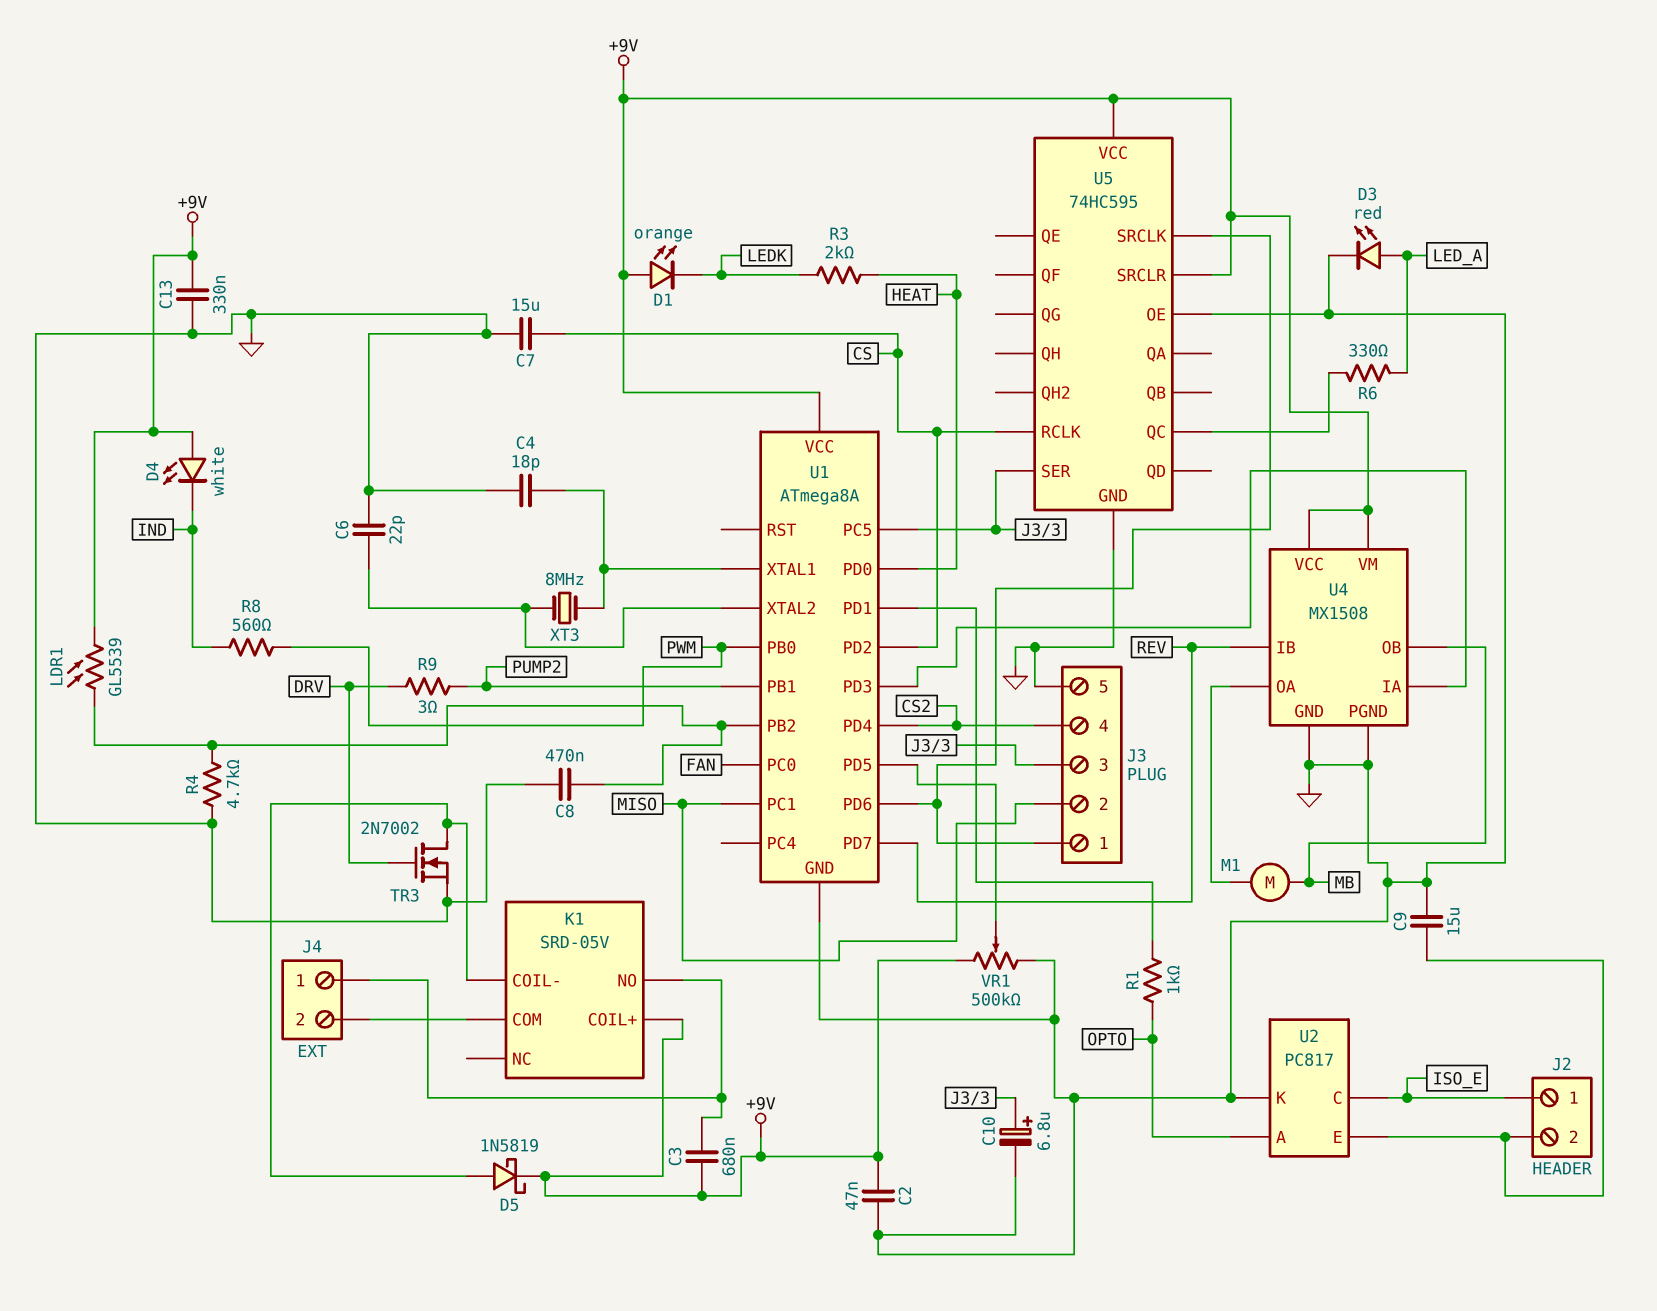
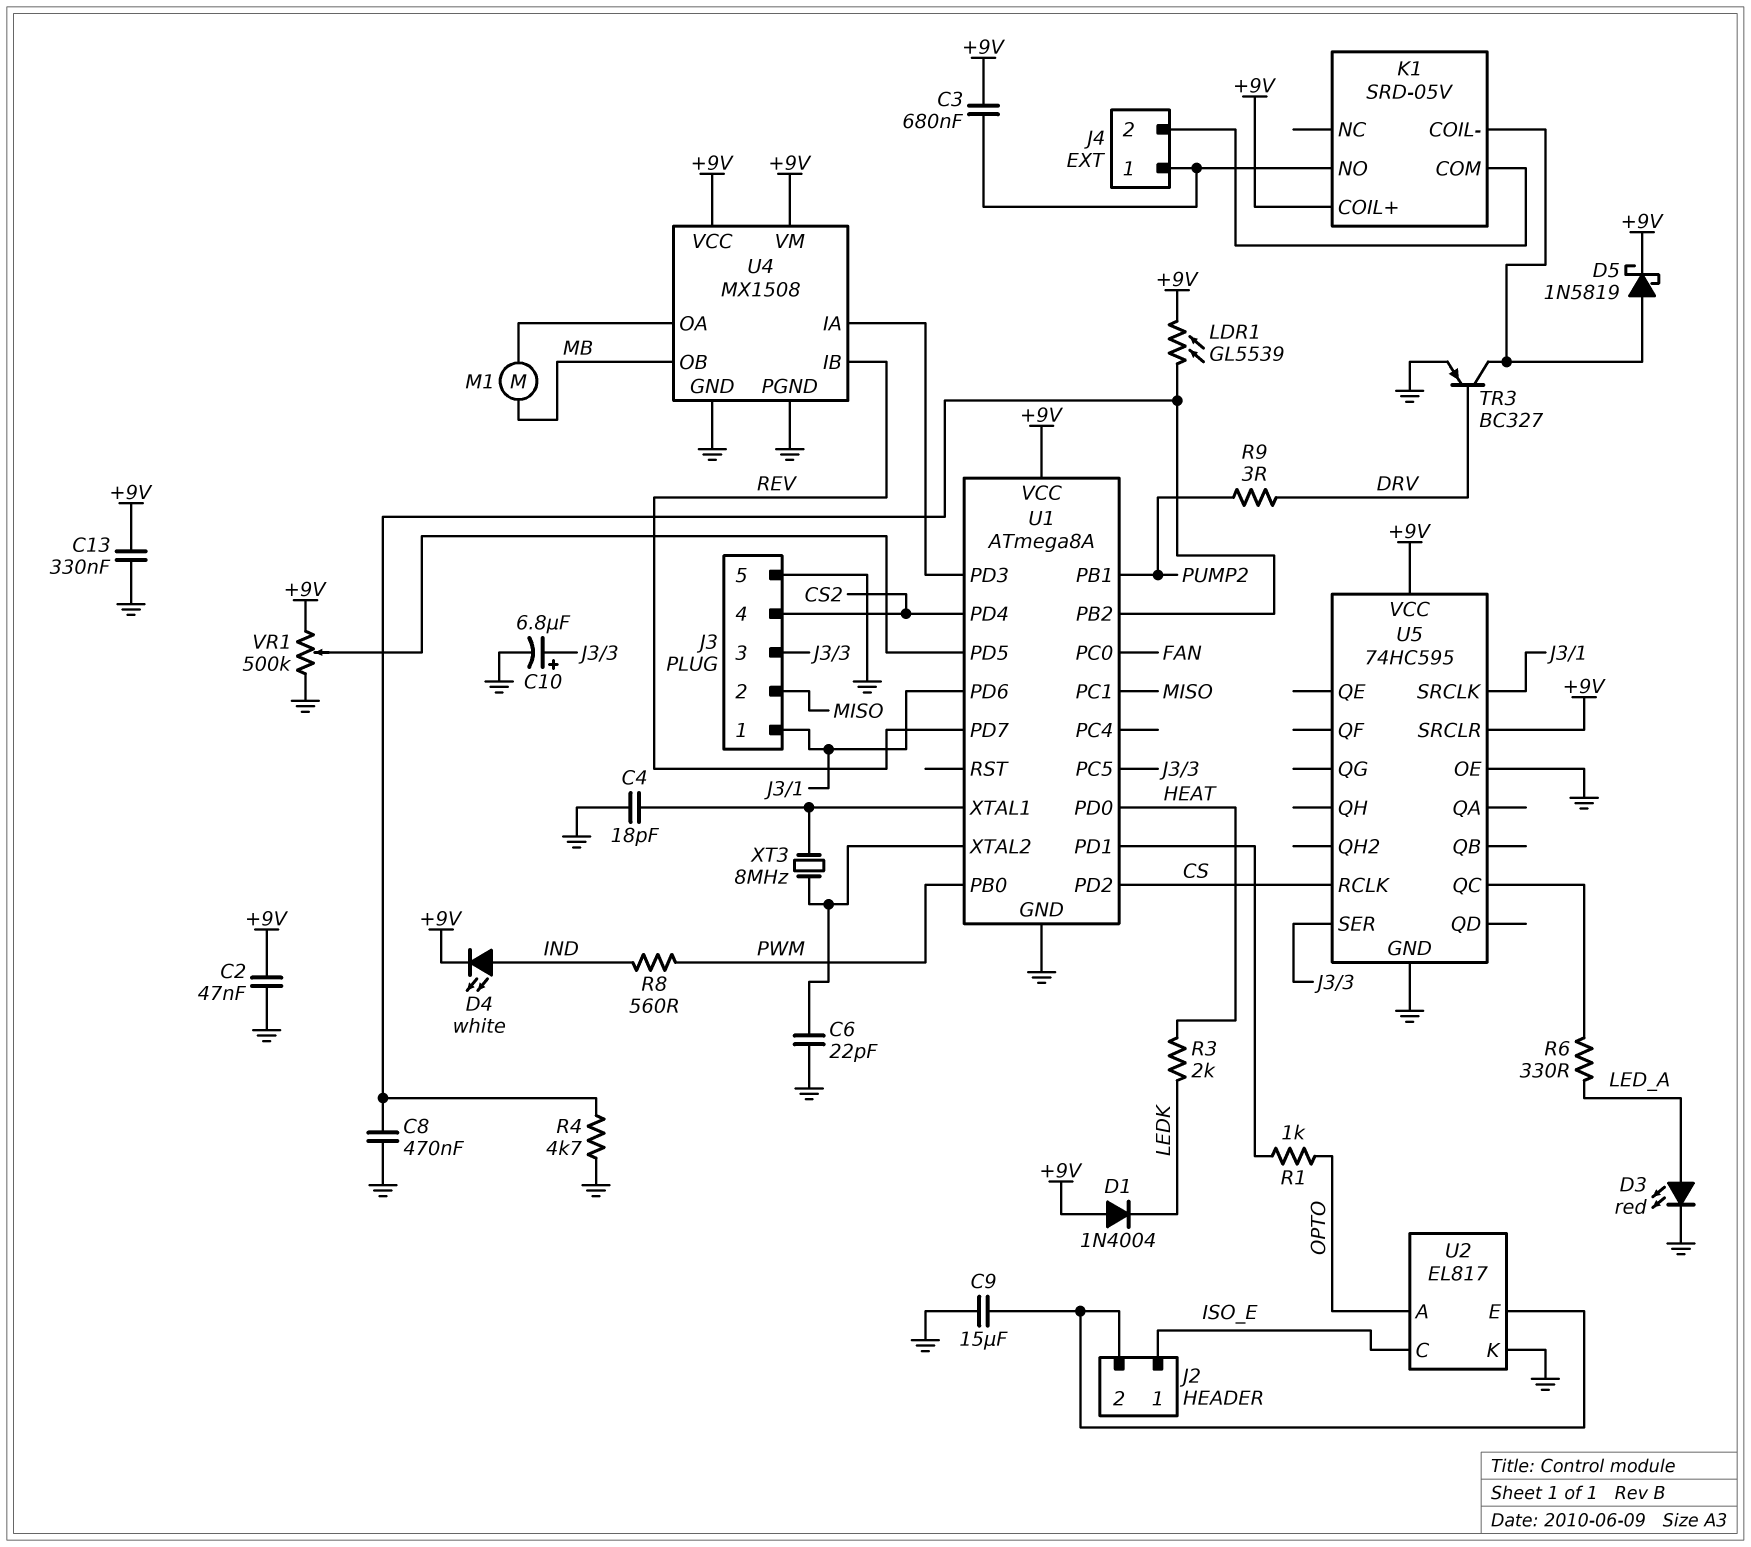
C7: 15uF (CS, GND) -> none
D1: LED orange (A +9V, K LEDK) -> diode 1N4004 (A +9V, K LEDK)
D4: LED white (A +9V, K IND) -> LED white (A IND, K +9V)
TR3: NMOS 2N7002 (G DRV, D K1/COIL-, S GND) -> PNP BC327 (B DRV, C K1/COIL-, E GND)
U2: PC817 -> EL817

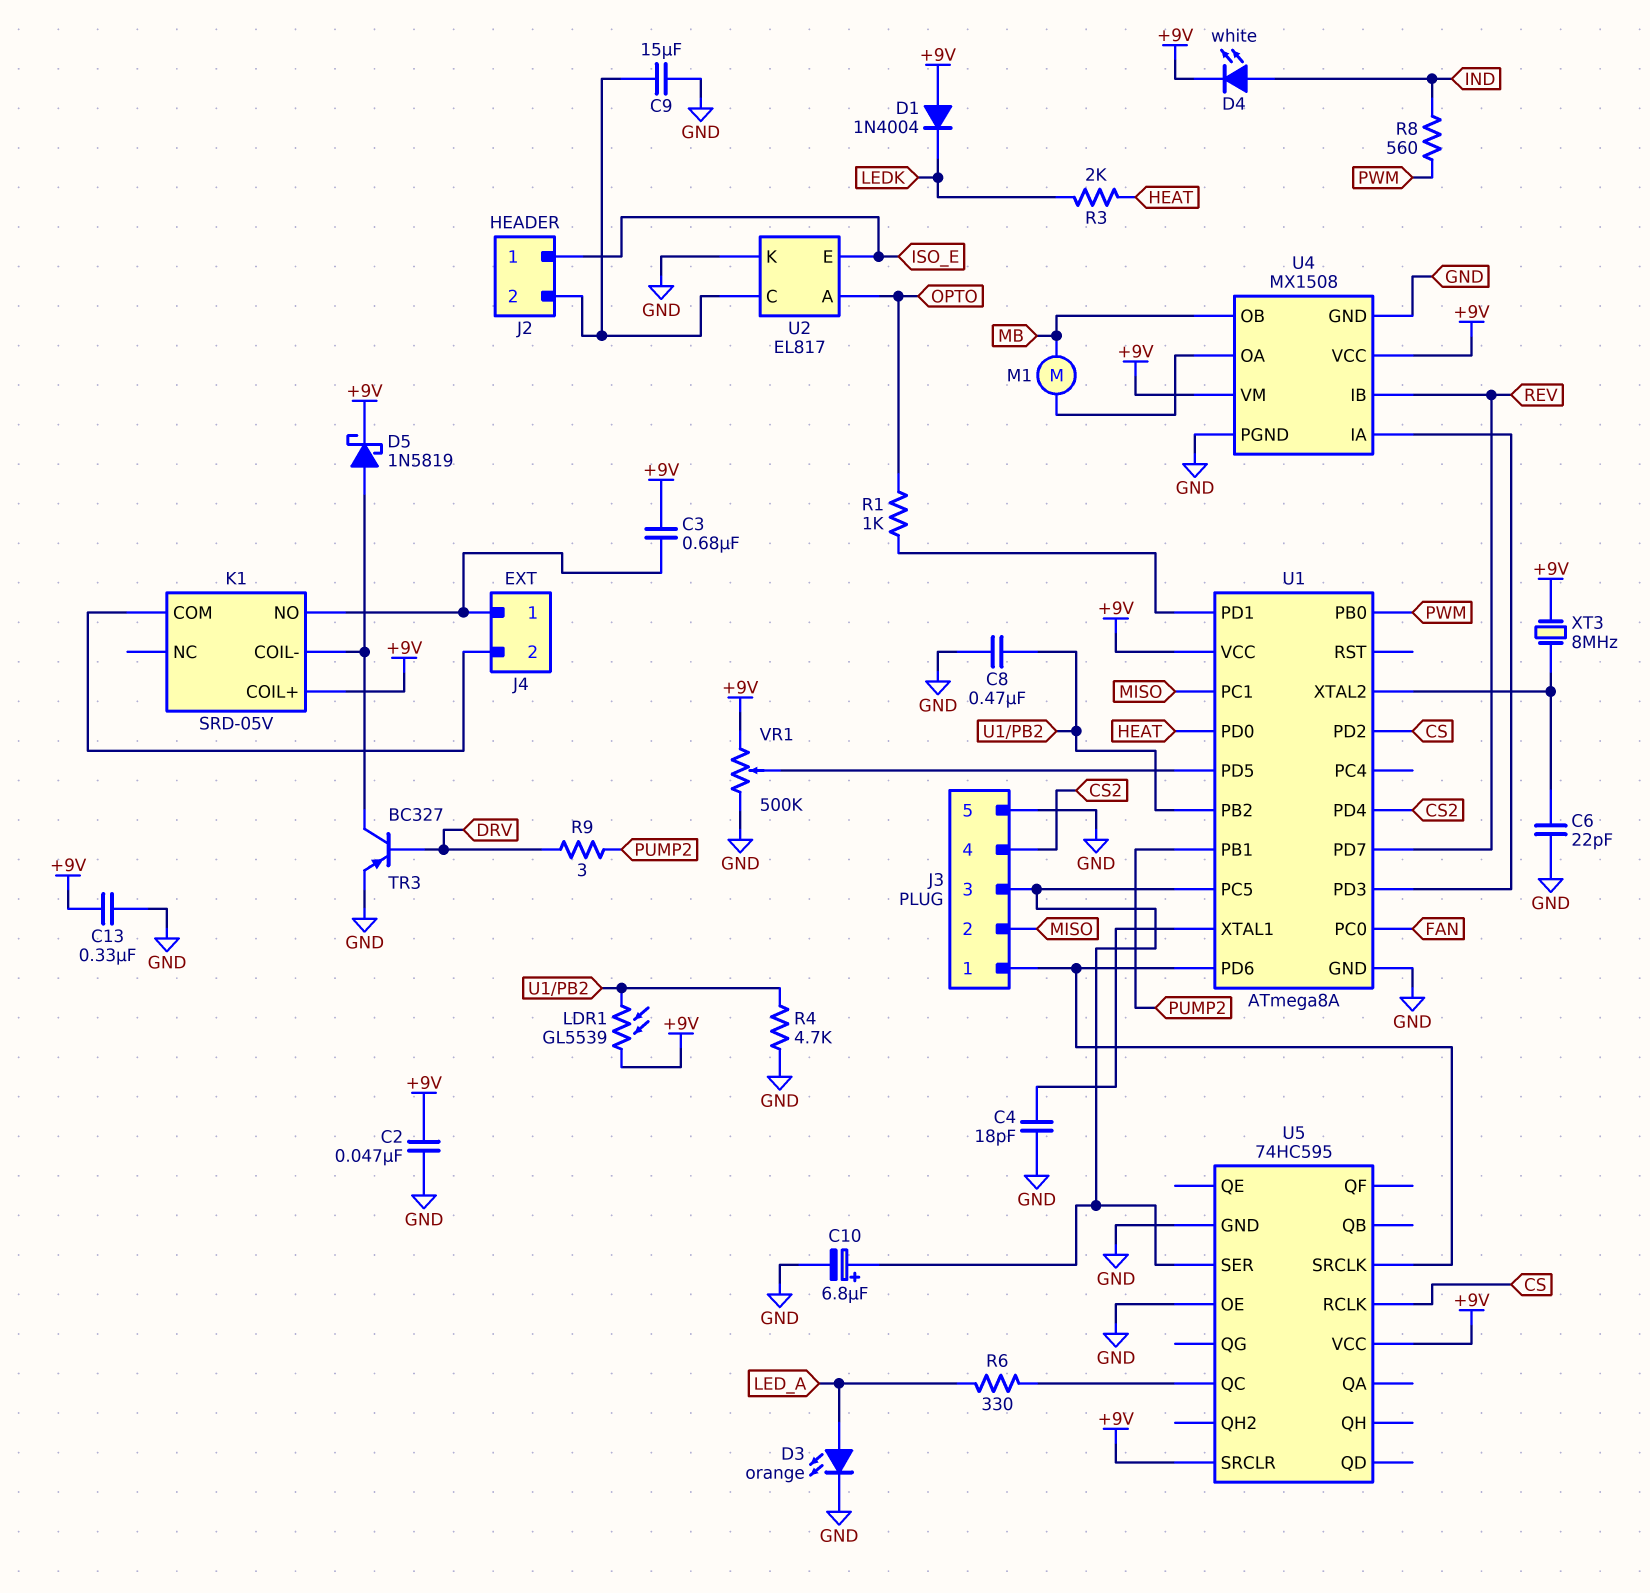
D3: LED red (A LED_A, K GND) -> LED orange (A LED_A, K GND)
U2 pin C: ISO_E -> J2/2
U2 pin E: J2/2 -> ISO_E
XT3: 8MHz (U1/XTAL1, U1/XTAL2) -> 8MHz (+9V, U1/XTAL2)

